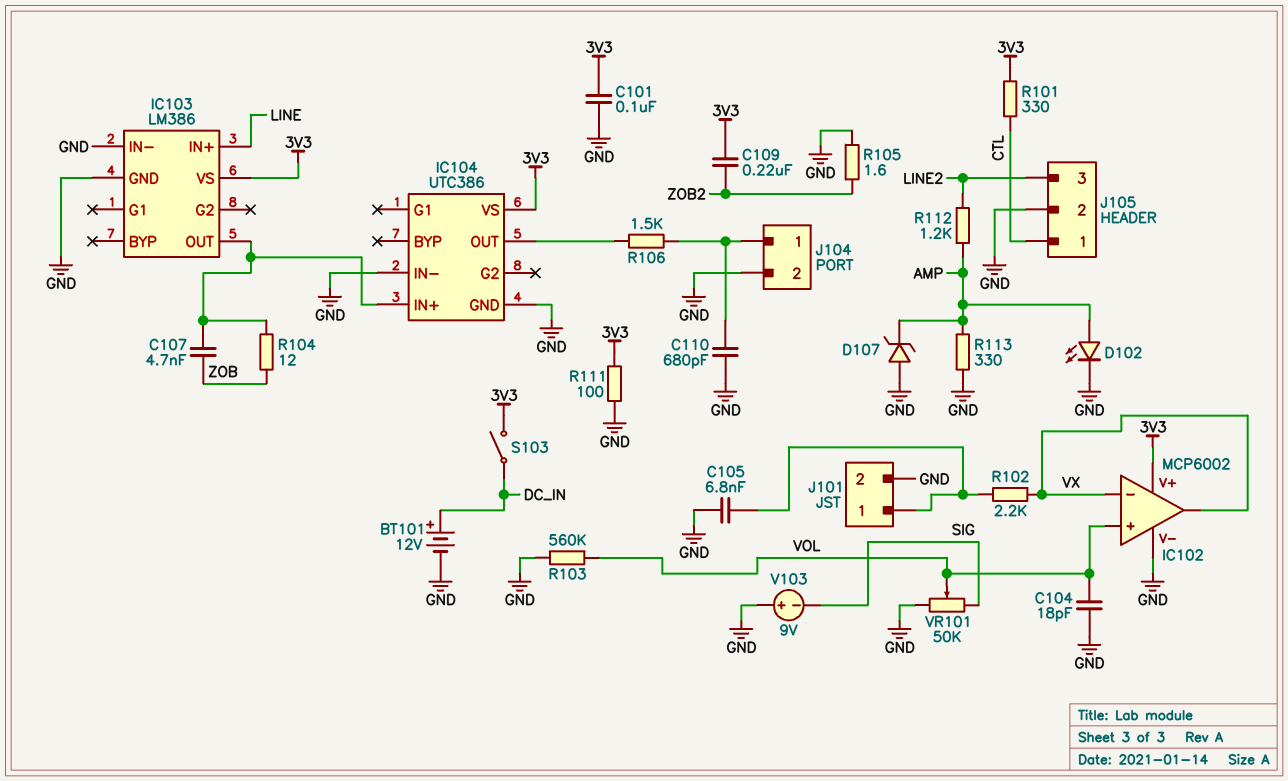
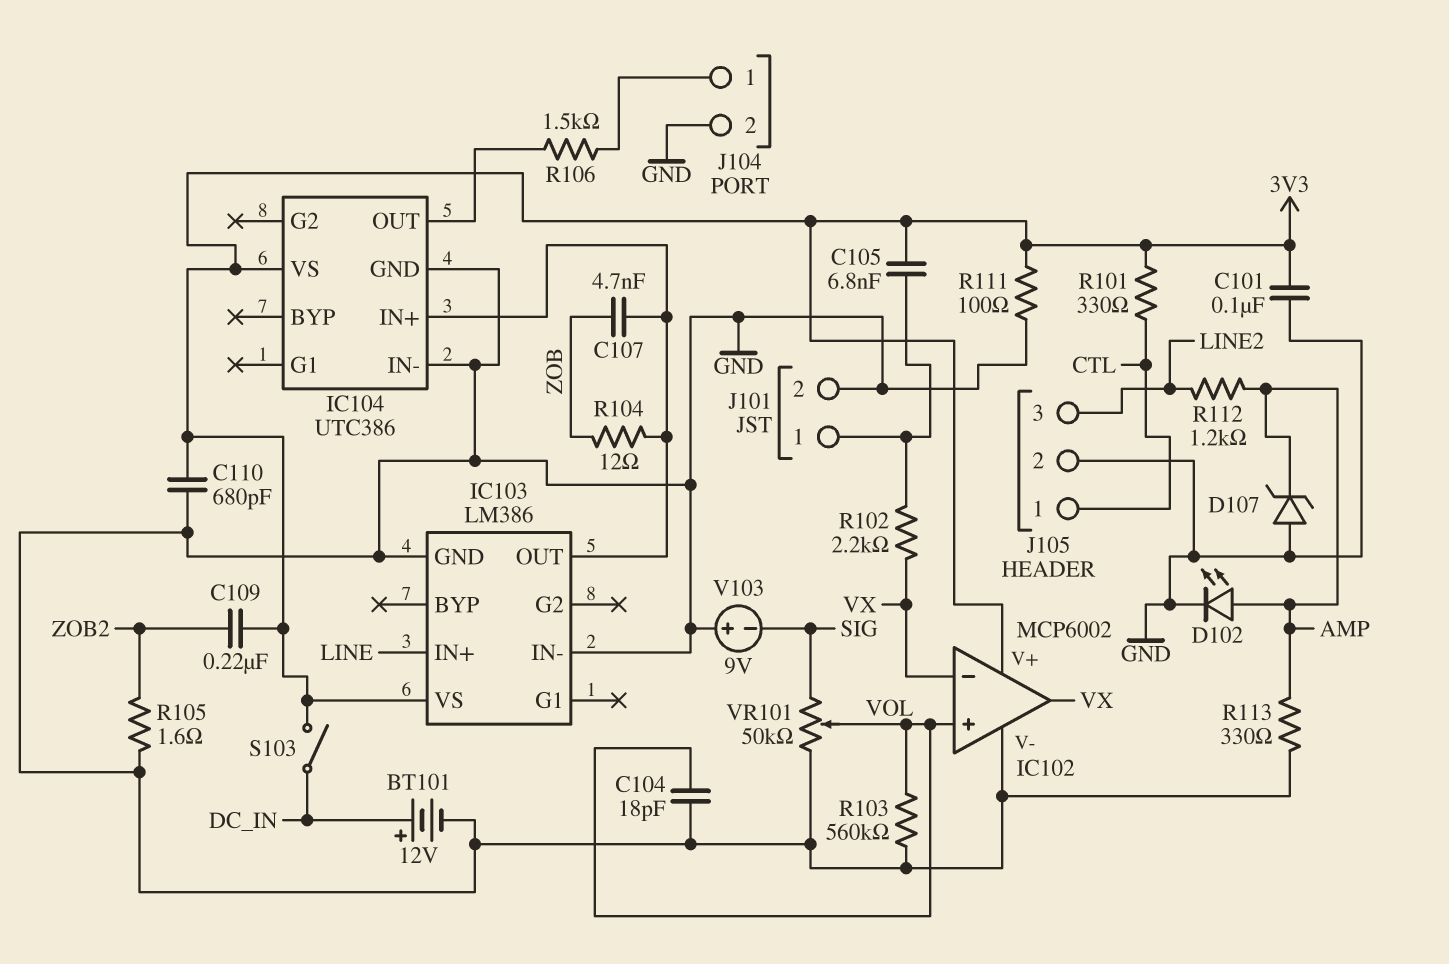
C105: 6.8nF (GND, J101/1) -> 6.8nF (3V3, J101/1)
C110: 680pF (GND, J104/1) -> 680pF (3V3, GND)

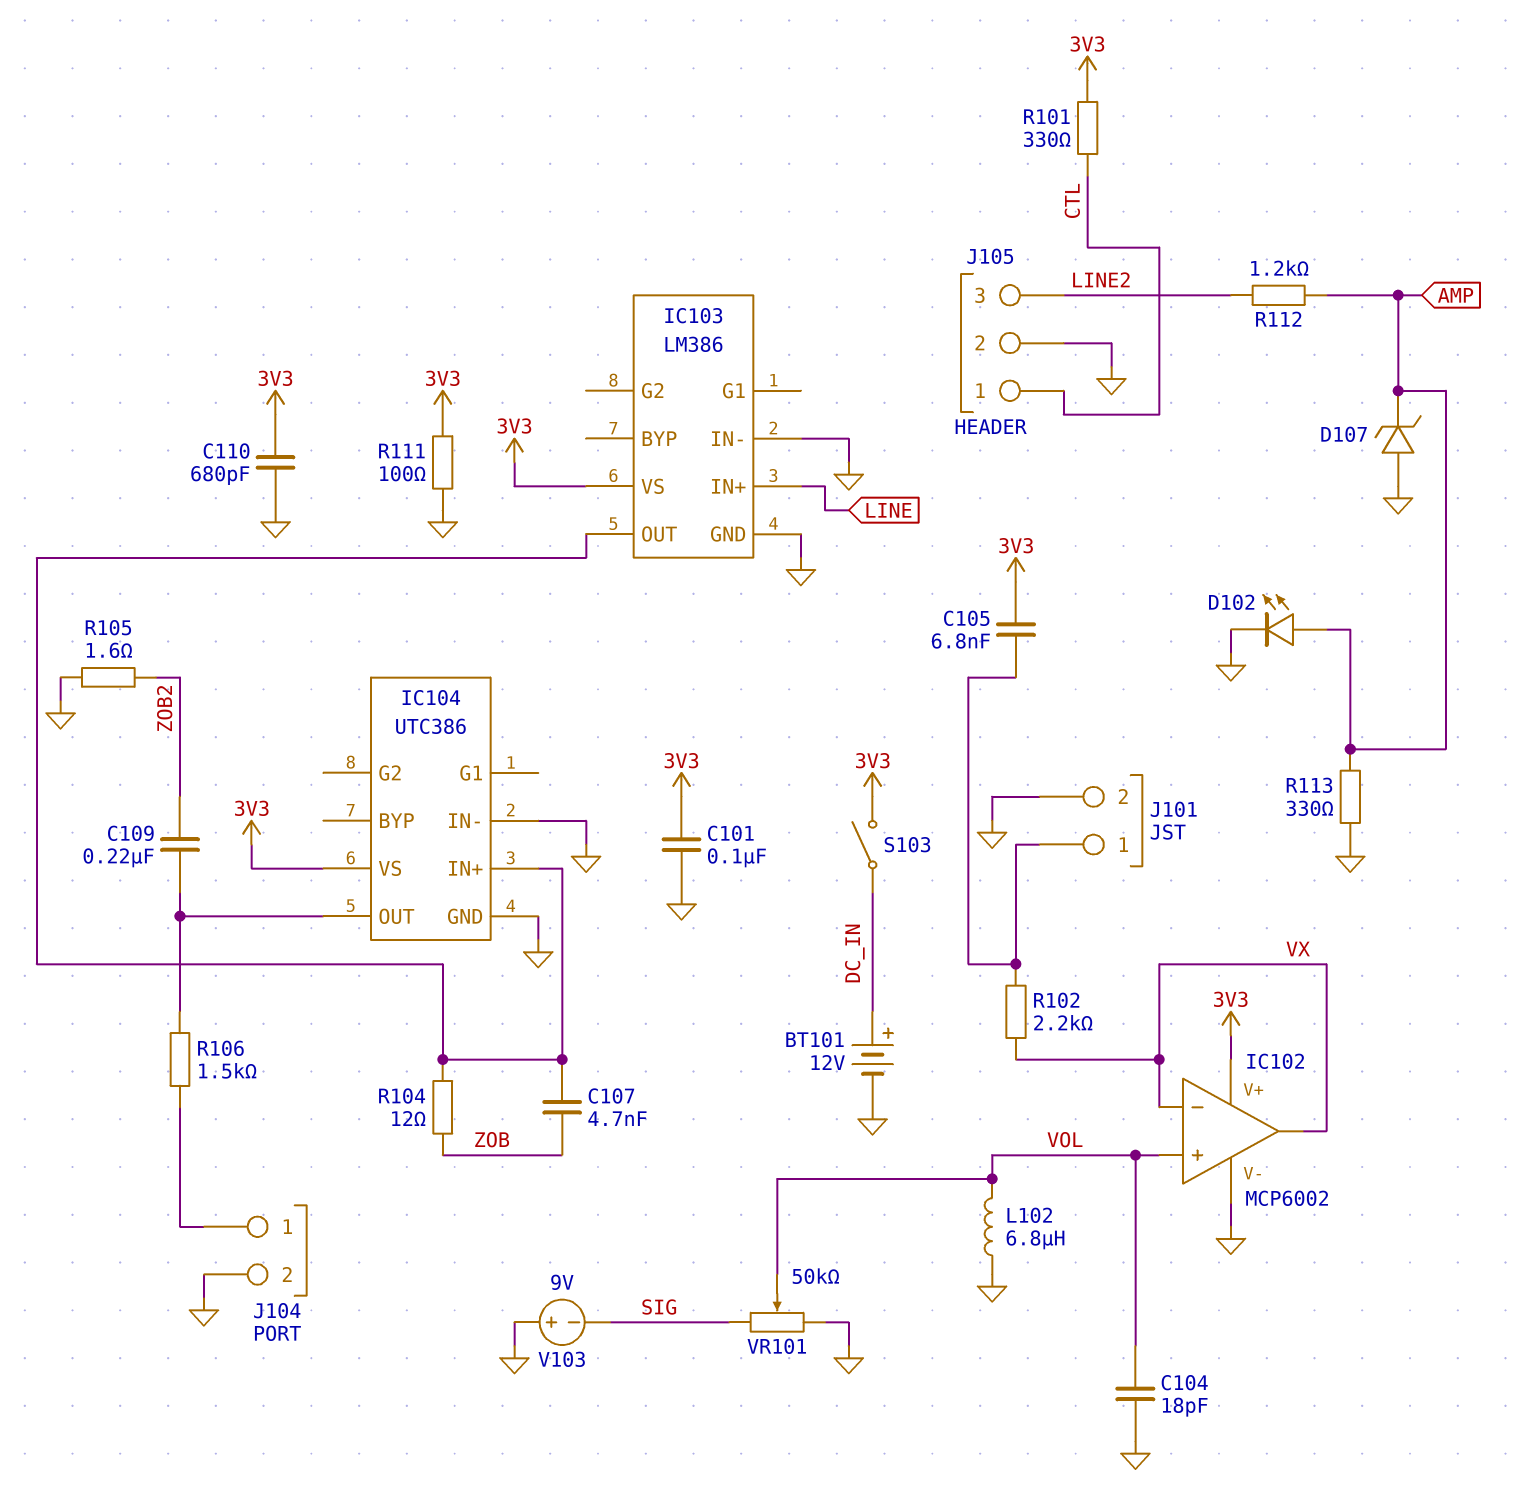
C109: 220nF (3V3, ZOB2) -> 220nF (IC104/OUT, ZOB2)
L102: none -> 6.8uH (GND, VOL)
R103: 560k (GND, VOL) -> none

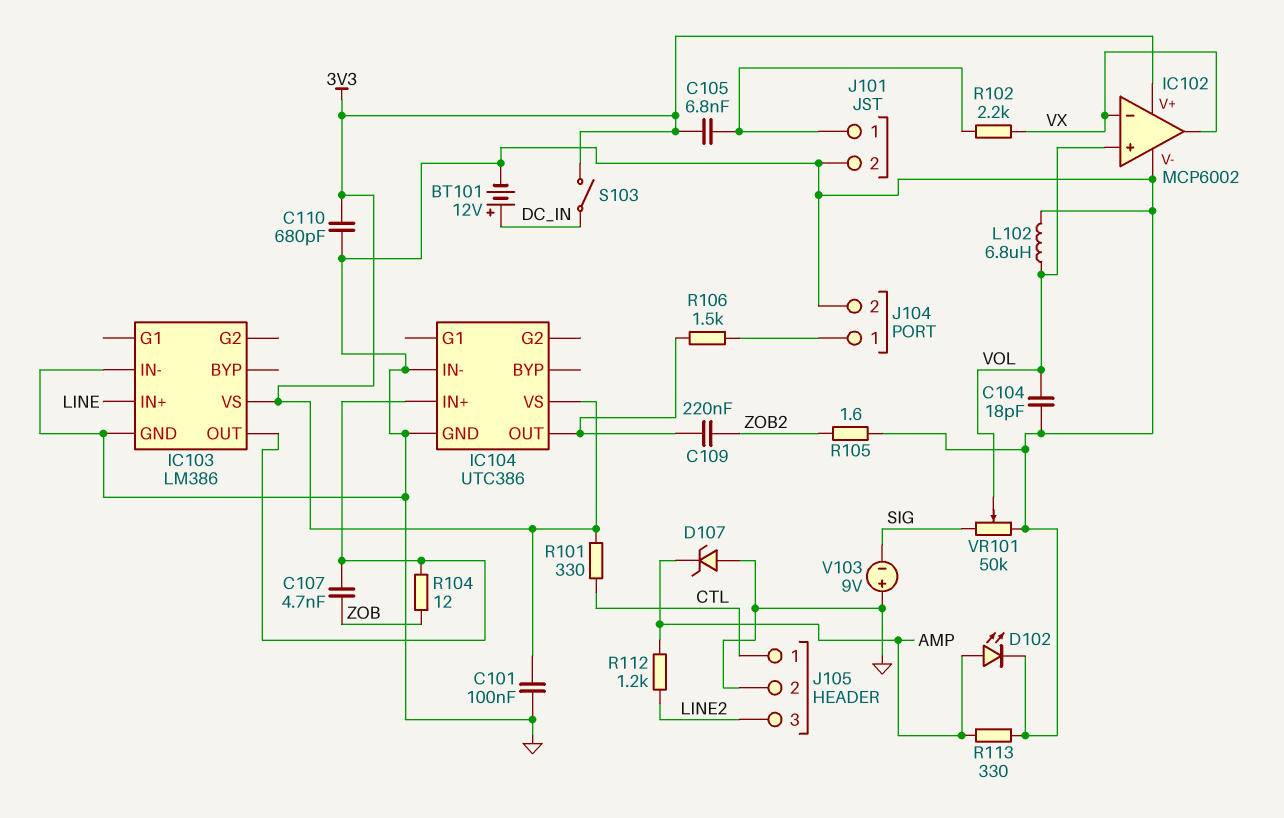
R111: 100 (3V3, GND) -> none

